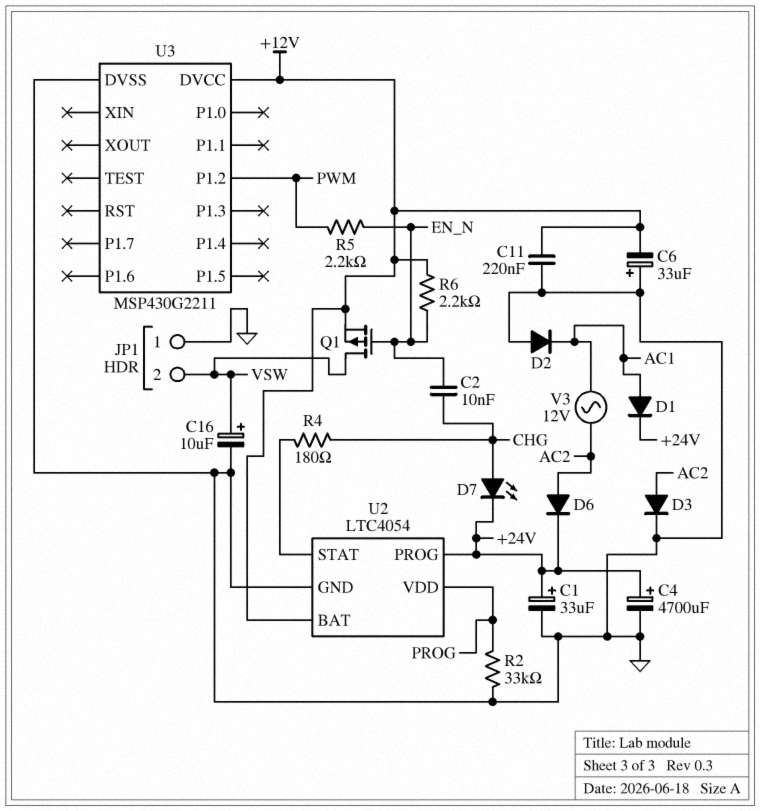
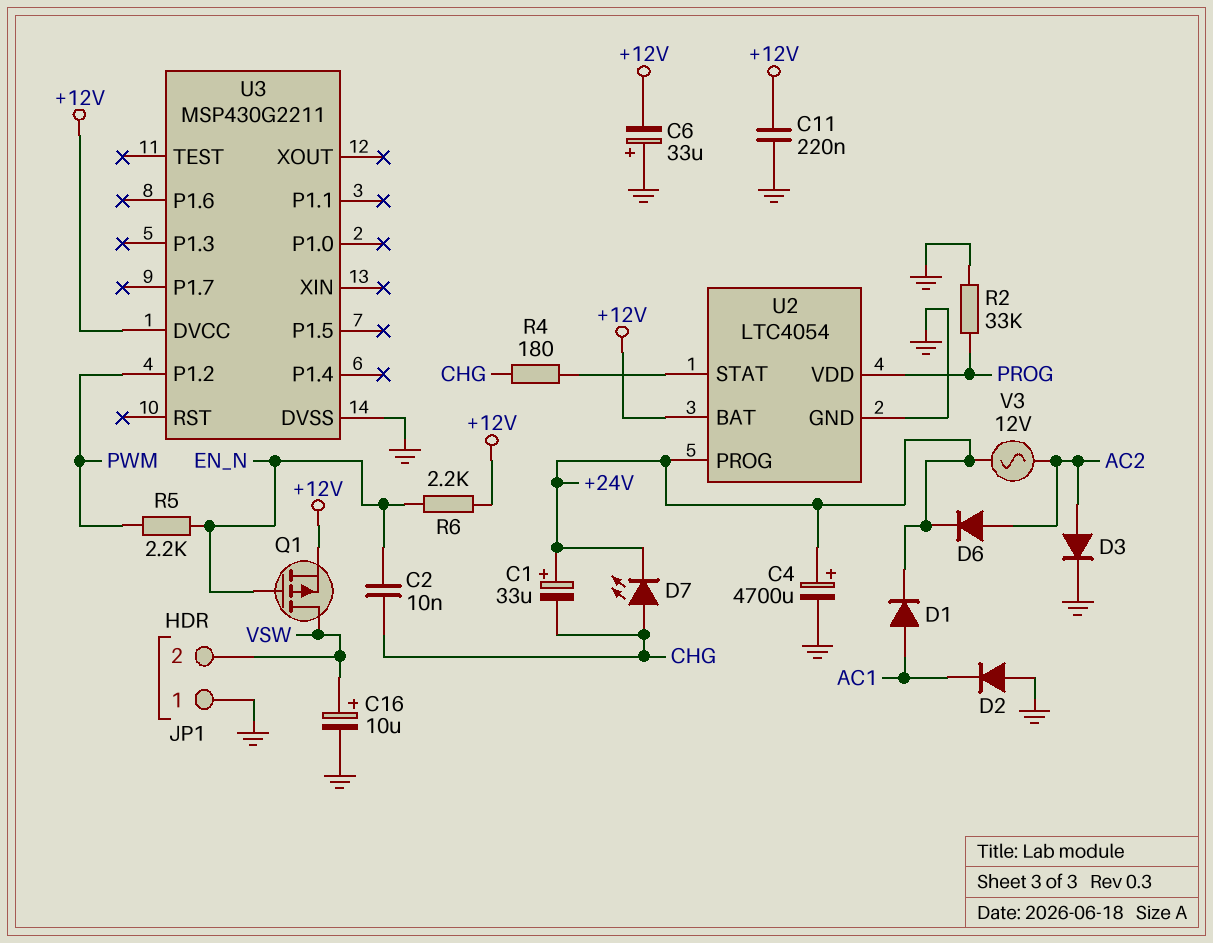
C1: 33uF (plus +24V, minus GND) -> 33uF (plus +24V, minus CHG)
V3: AC 12V (AC1, AC2) -> AC 12V (+24V, AC2)

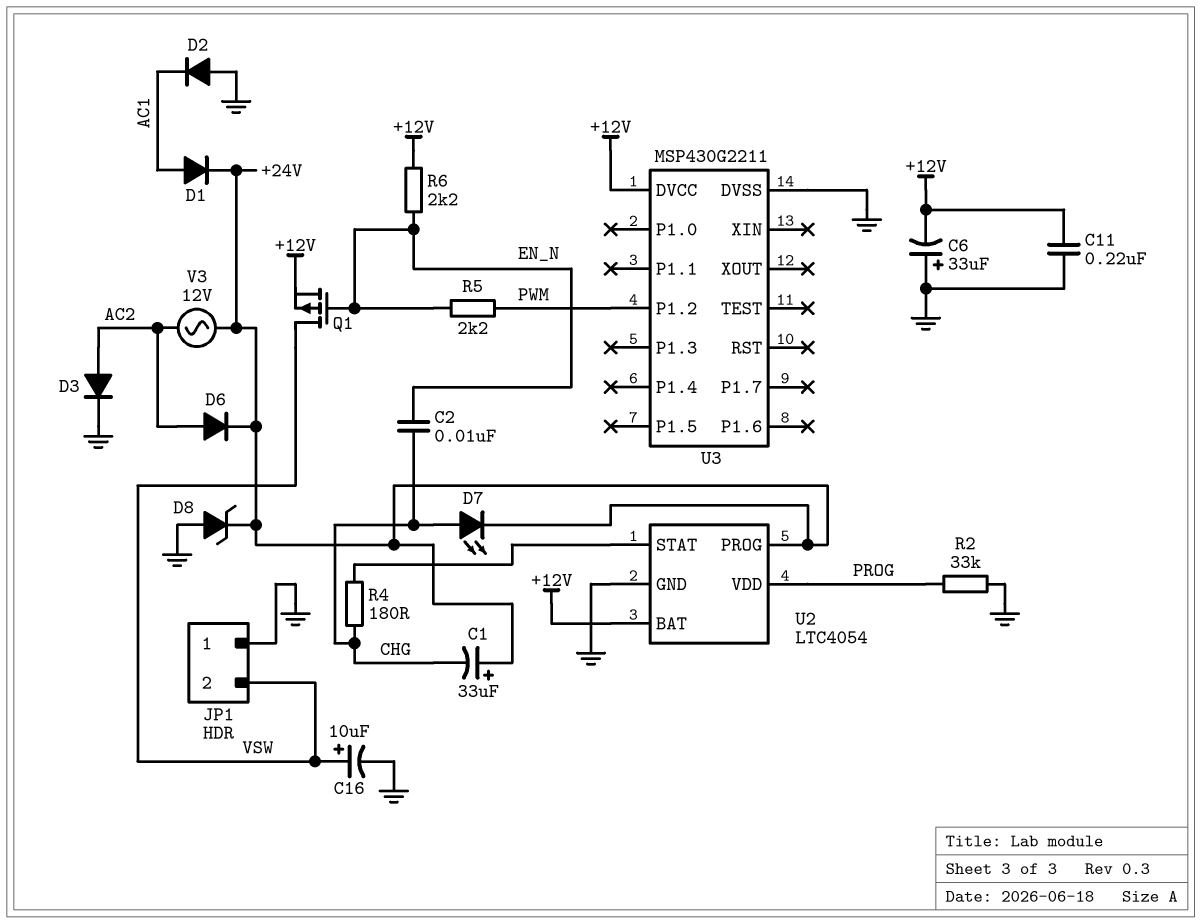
C4: 4700uF (plus +24V, minus GND) -> none
D8: none -> zener (A GND, K +24V)

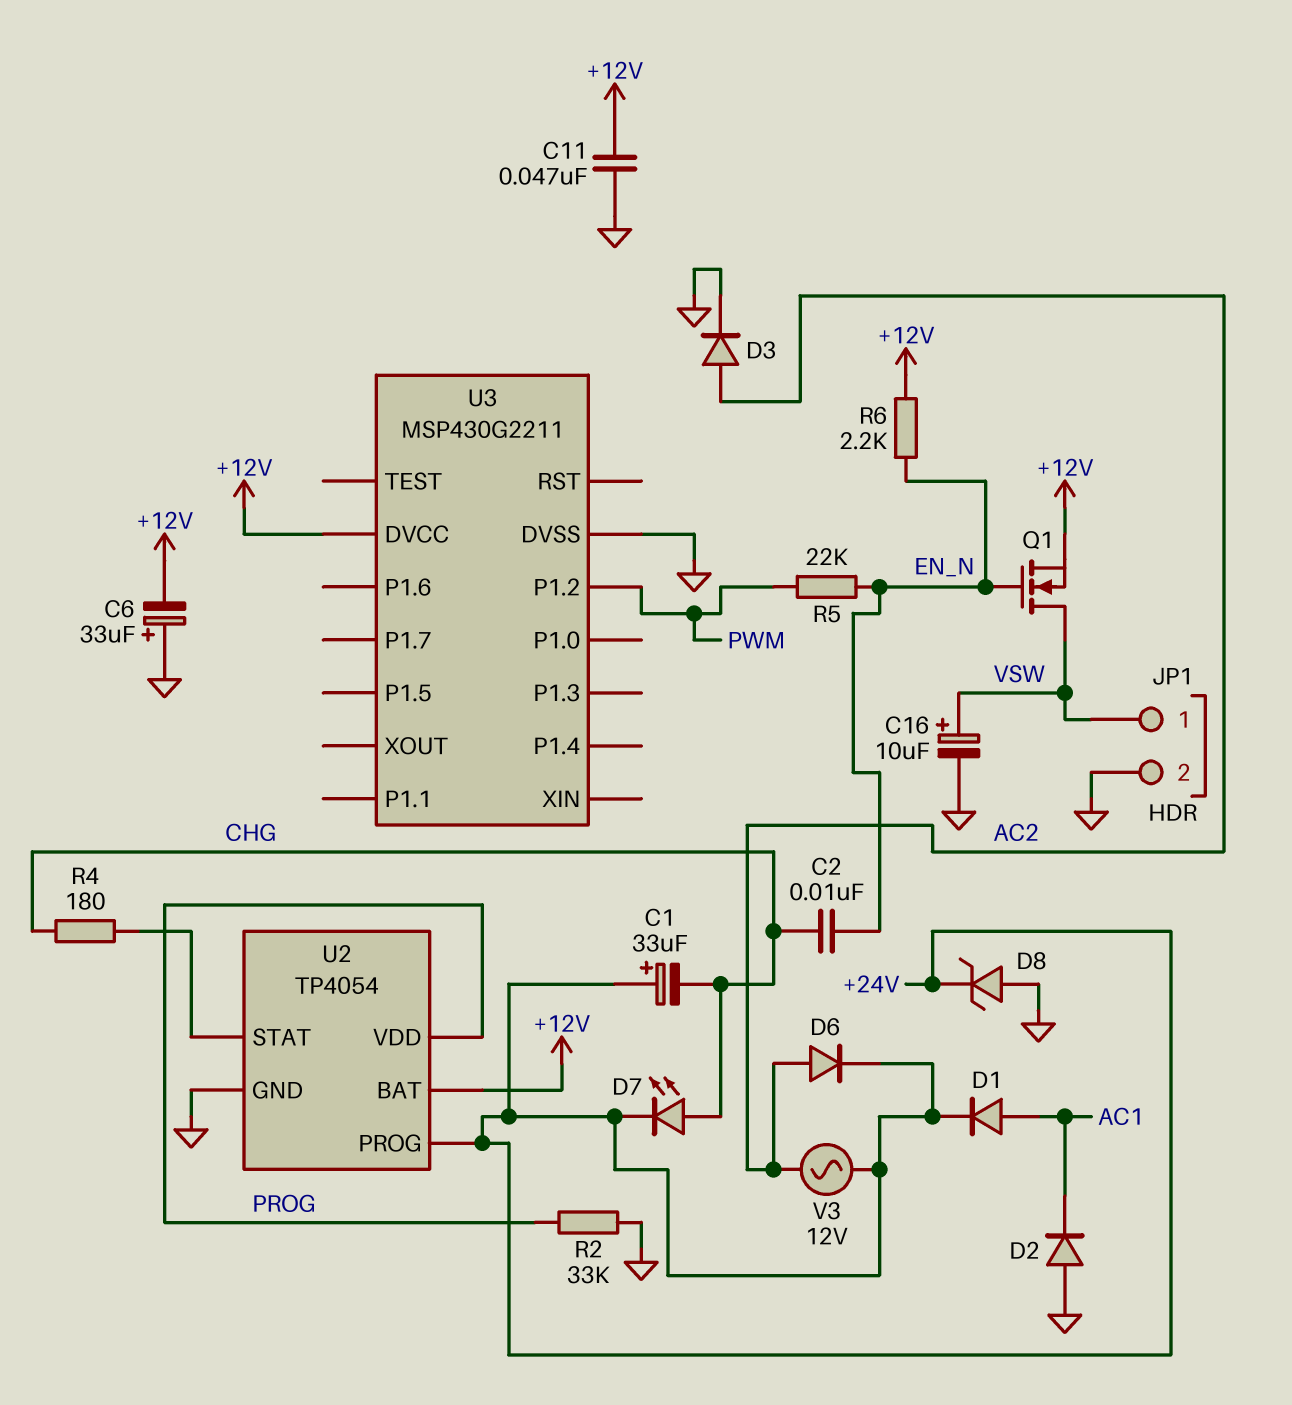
C11: 220nF (+12V, GND) -> 47nF (+12V, GND)
JP1 pin 1: GND -> VSW
JP1 pin 2: VSW -> GND
Q1: PMOS (G EN_N, D VSW, S +12V) -> NMOS (G EN_N, D VSW, S +12V)
R5: 2.2k (EN_N, PWM) -> 22k (EN_N, PWM)
U2: LTC4054 -> TP4054

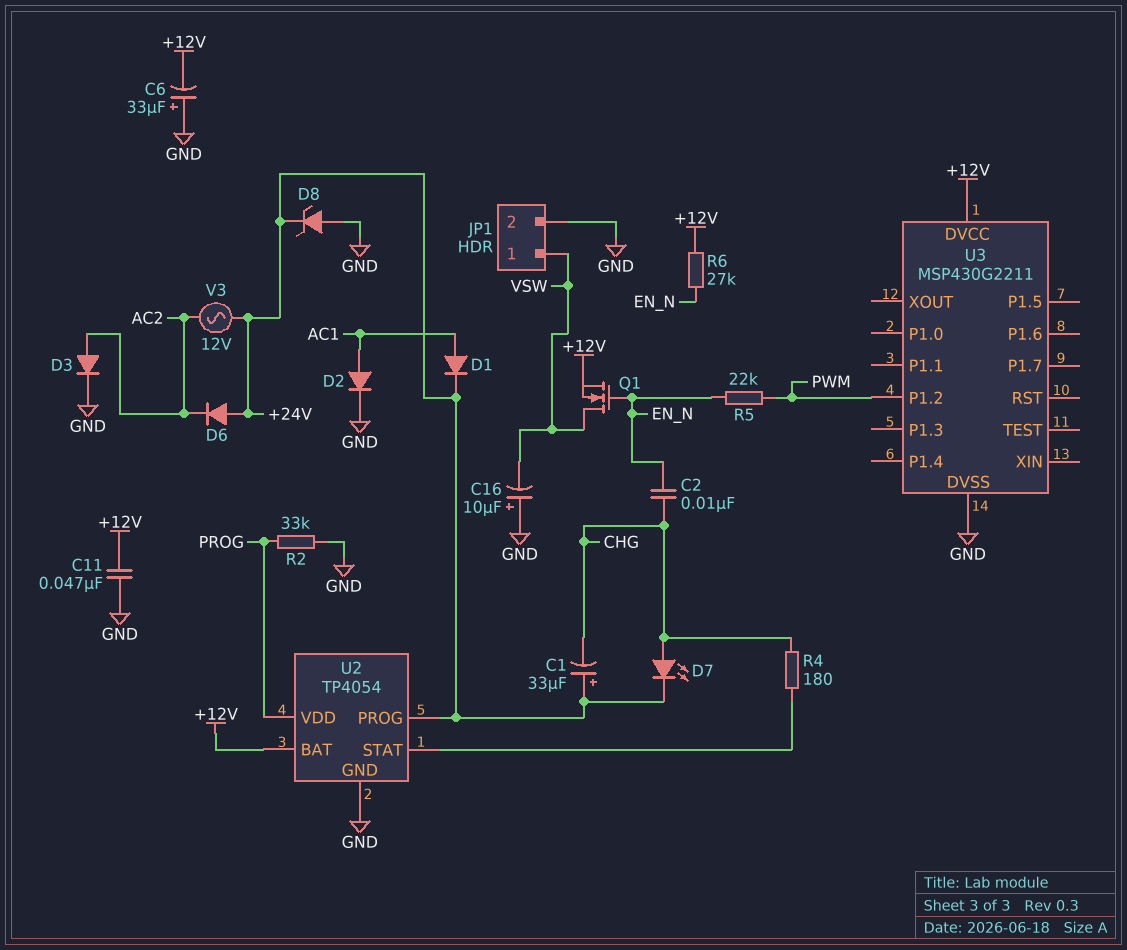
C16: 10uF (plus VSW, minus GND) -> 10uF (plus GND, minus VSW)
D2: diode (A GND, K AC1) -> diode (A AC1, K GND)
D6: diode (A AC2, K +24V) -> diode (A +24V, K AC2)
R6: 2.2k (+12V, EN_N) -> 27k (+12V, EN_N)

